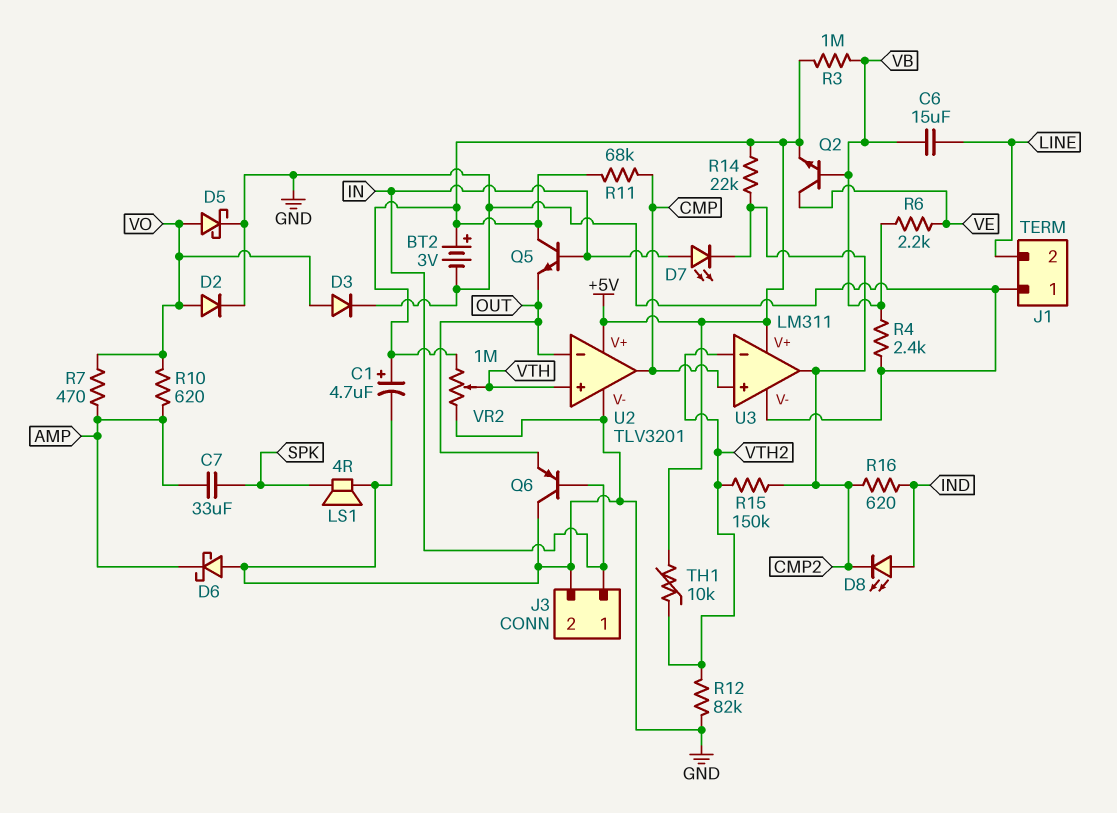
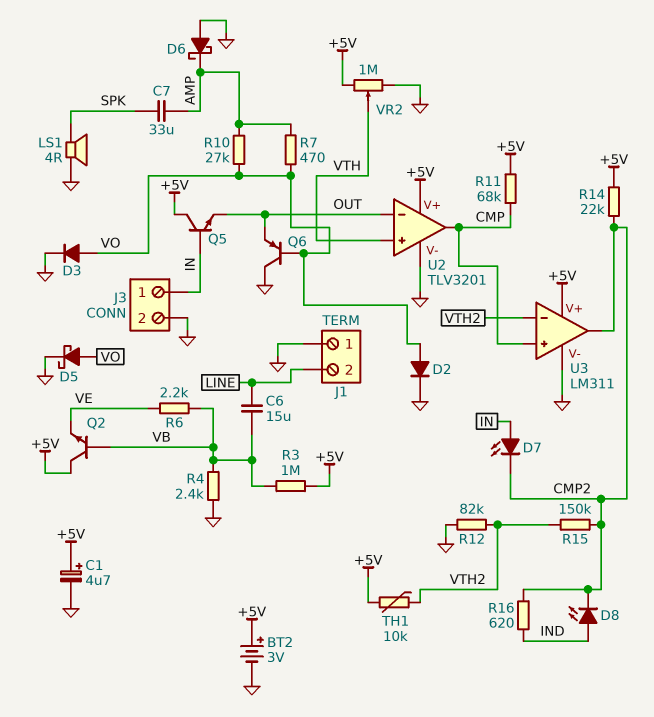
Q2: NPN (B VB, C VE, E +5V) -> NPN (B VB, C +5V, E VE)
Q6: PNP (B IN, C GND, E OUT) -> PNP (B VO, C GND, E OUT)
R10: 620 (AMP, VO) -> 27k (AMP, VO)

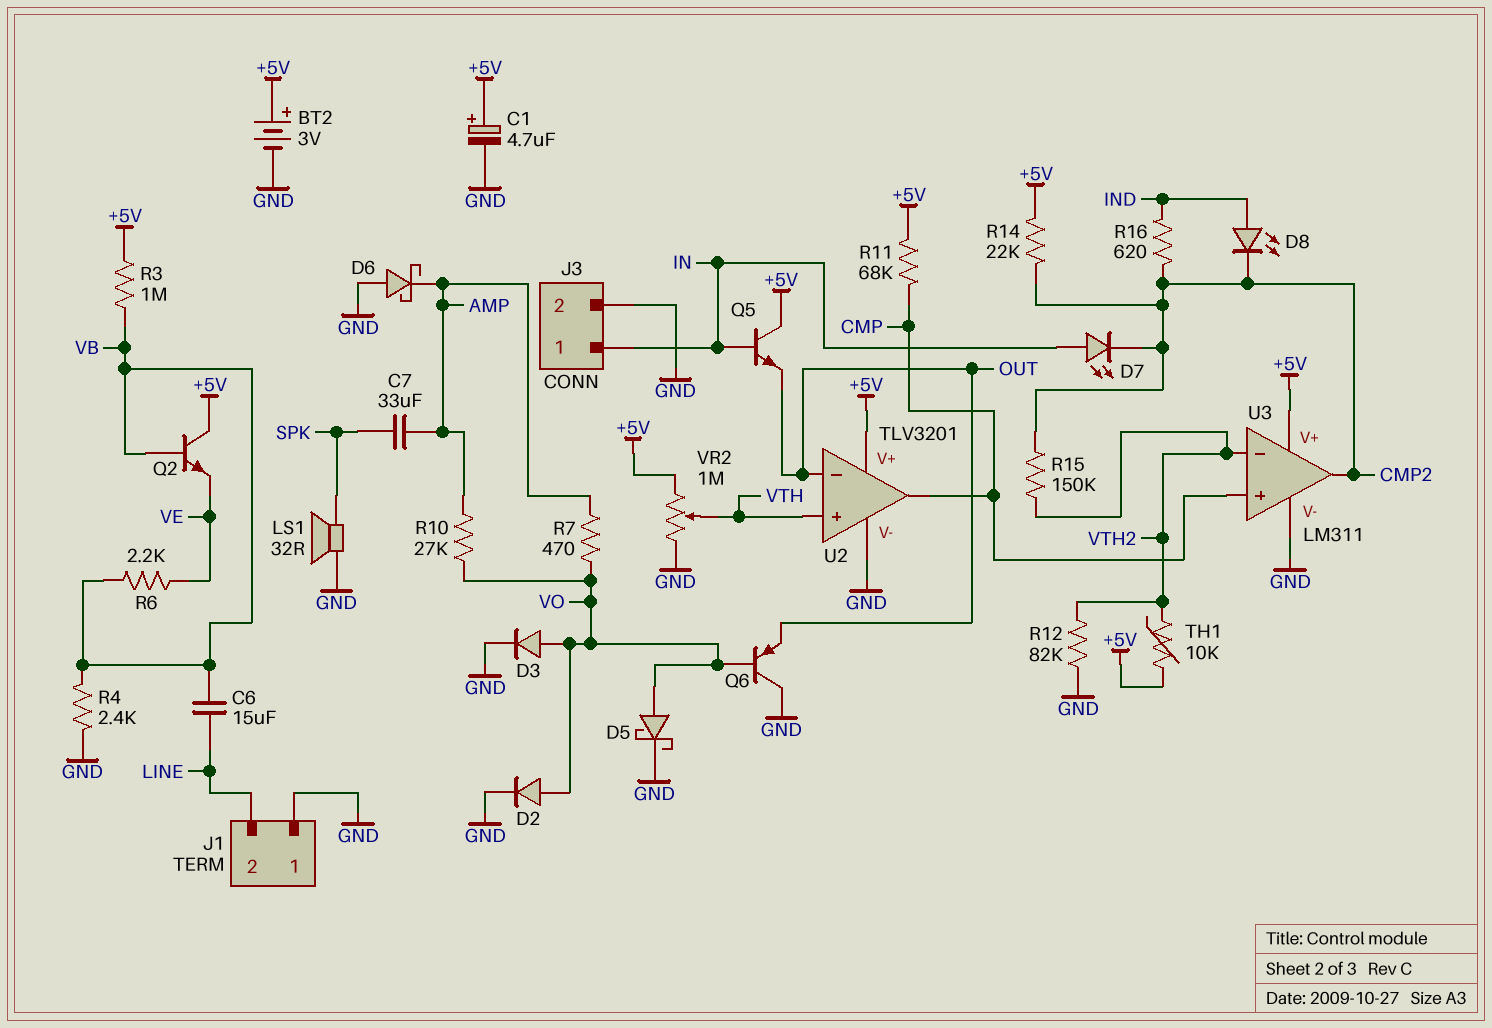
LS1: speaker 4R (GND, SPK) -> speaker 32R (GND, SPK)

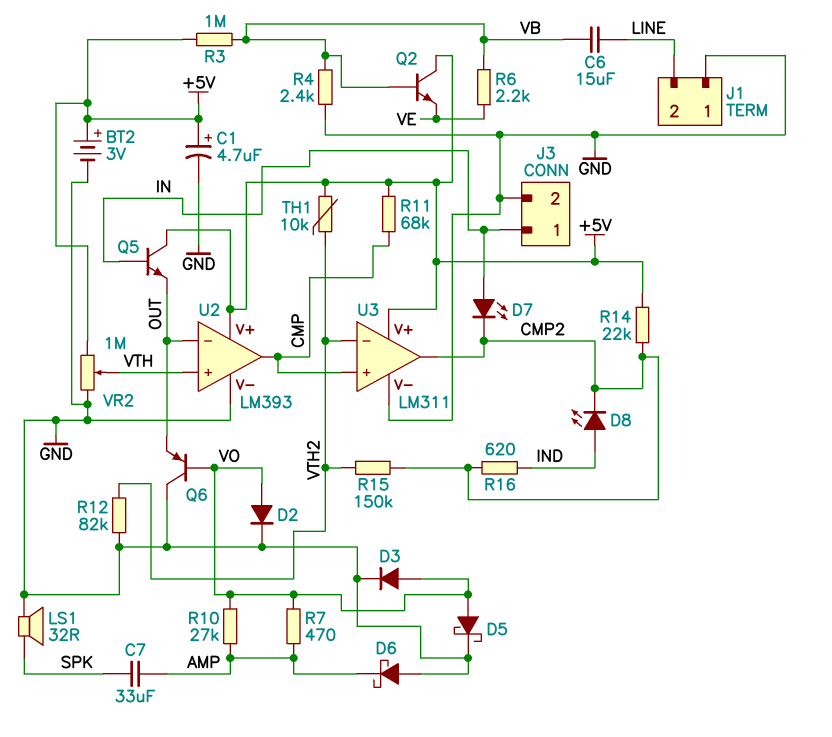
U2: TLV3201 -> LM393

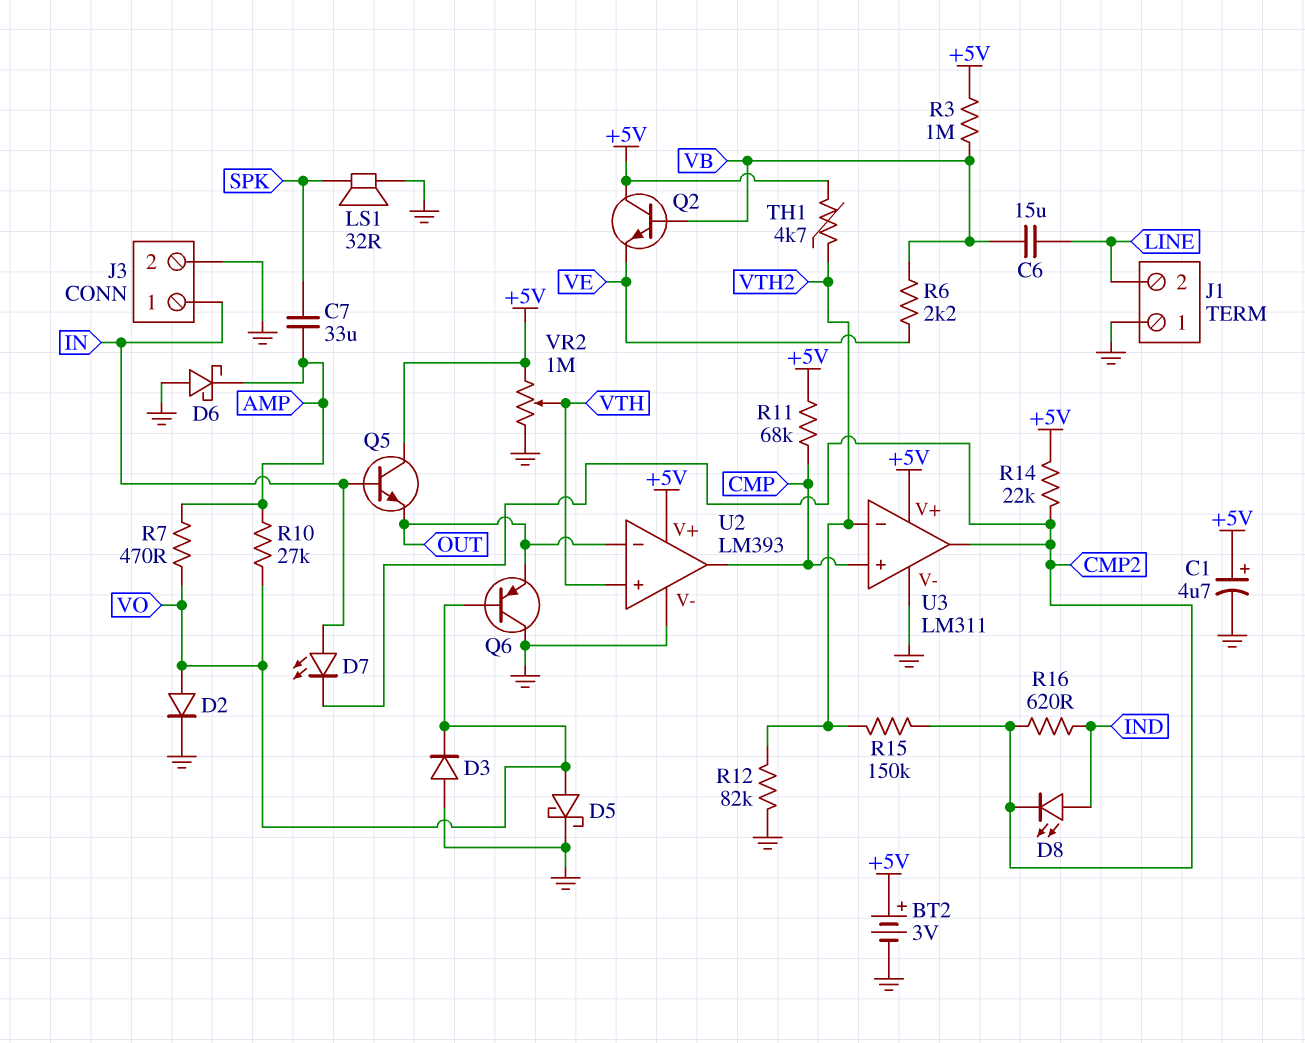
D3: diode (A VO, K GND) -> diode (A GND, K VO)
R4: 2.4k (GND, VB) -> none
TH1: 10k (+5V, VTH2) -> 4.7k (+5V, VTH2)

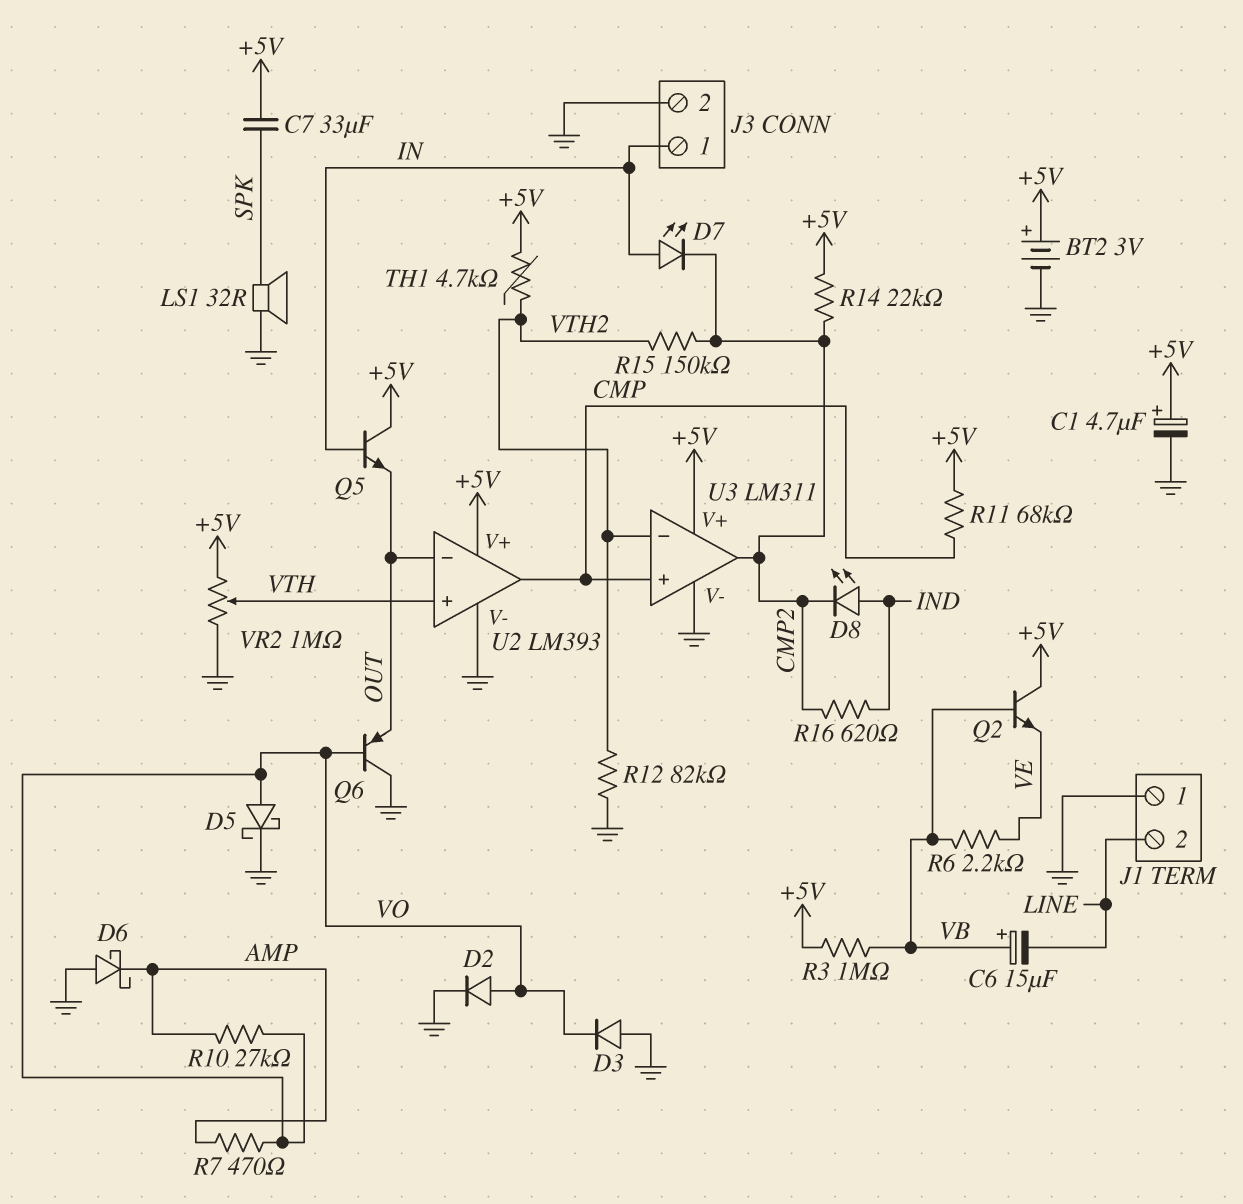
C6: 15uF (LINE, VB) -> 15uF (plus VB, minus LINE)
C7: 33uF (AMP, SPK) -> 33uF (+5V, SPK)

